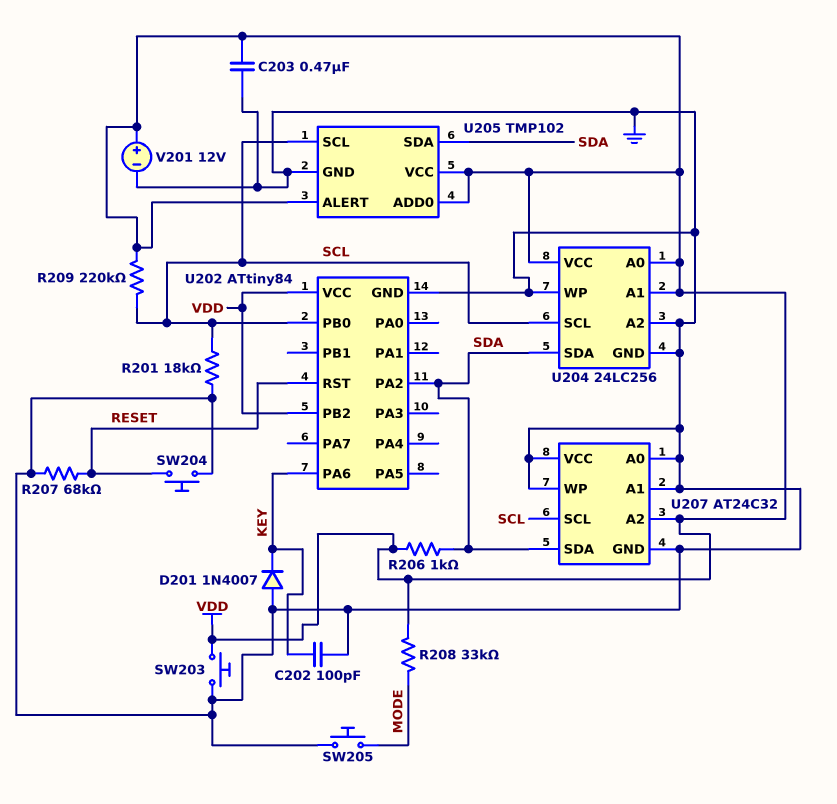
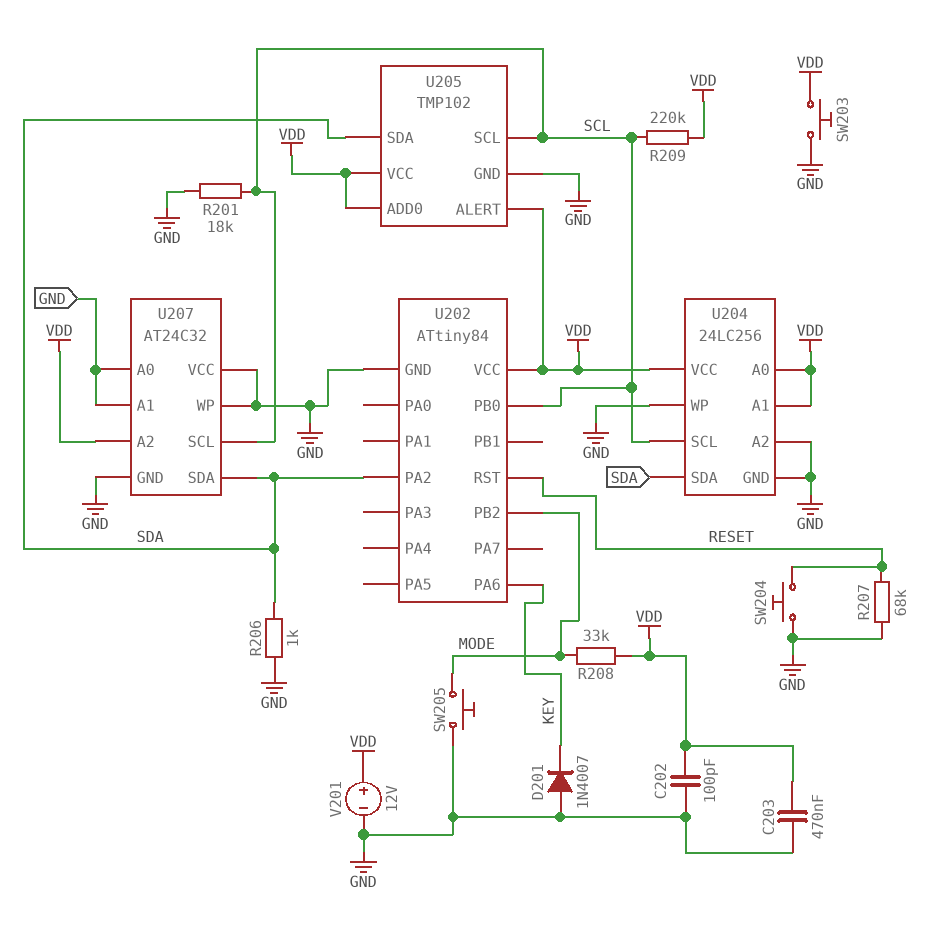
C202: 100pF (GND, KEY) -> 100pF (GND, VDD)
R206: 1k (SDA, VDD) -> 1k (GND, SDA)
U202 pin PB2: VDD -> MODE

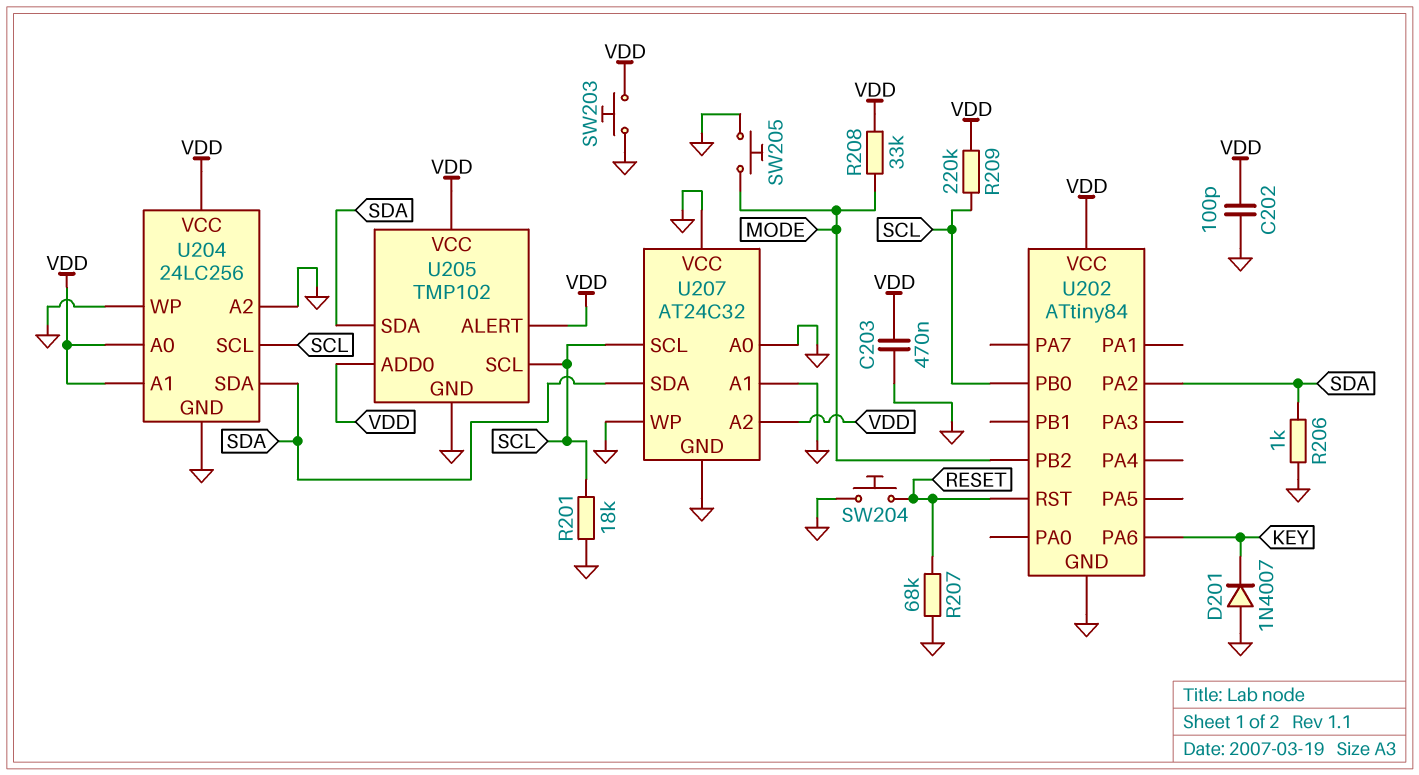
V201: 12V (plus VDD, minus GND) -> none

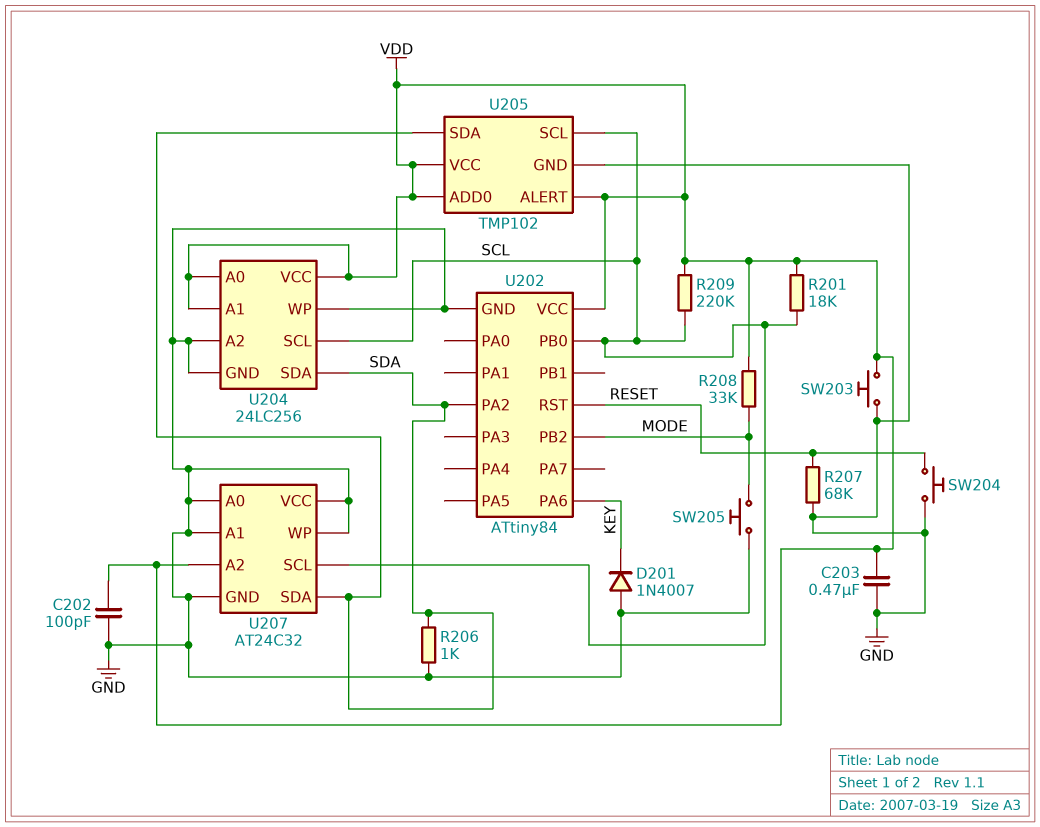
R201: 18k (GND, SCL) -> 18k (SCL, VDD)

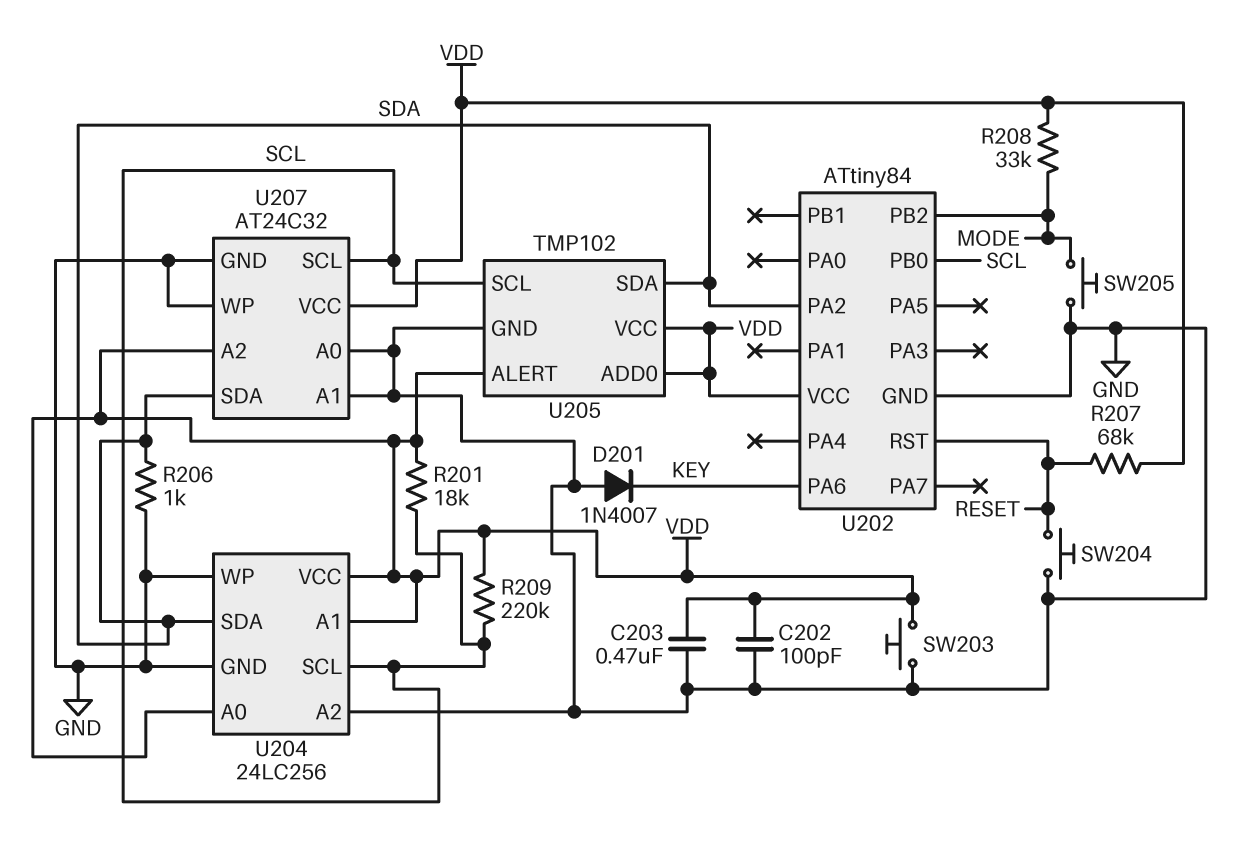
R207: 68k (GND, RESET) -> 68k (RESET, VDD)
U207 pin VCC: GND -> VDD

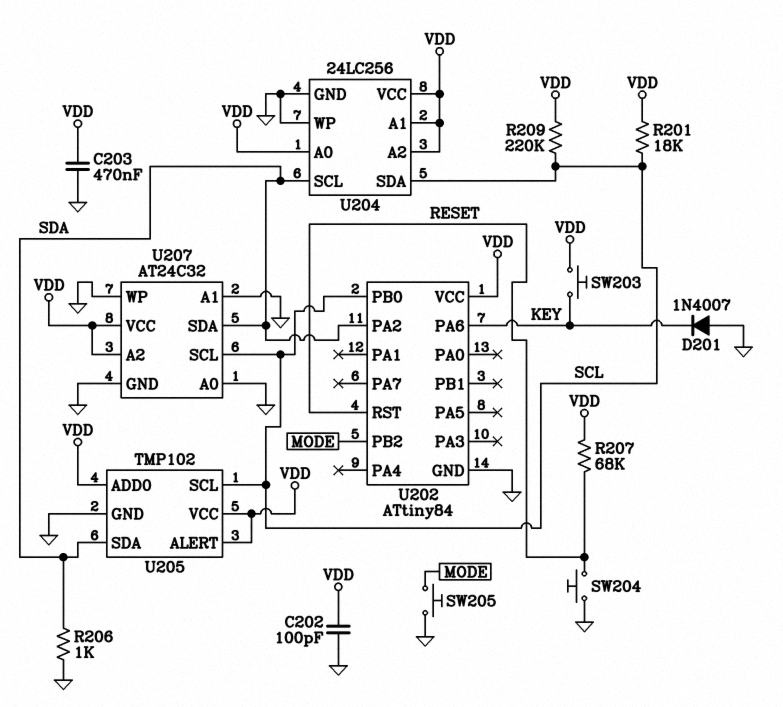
R208: 33k (MODE, VDD) -> none
SW203: button (GND, VDD) -> button (KEY, VDD)
U204 pin A2: GND -> VDD
U204 pin SCL: SCL -> SDA
U204 pin SDA: SDA -> SCL

